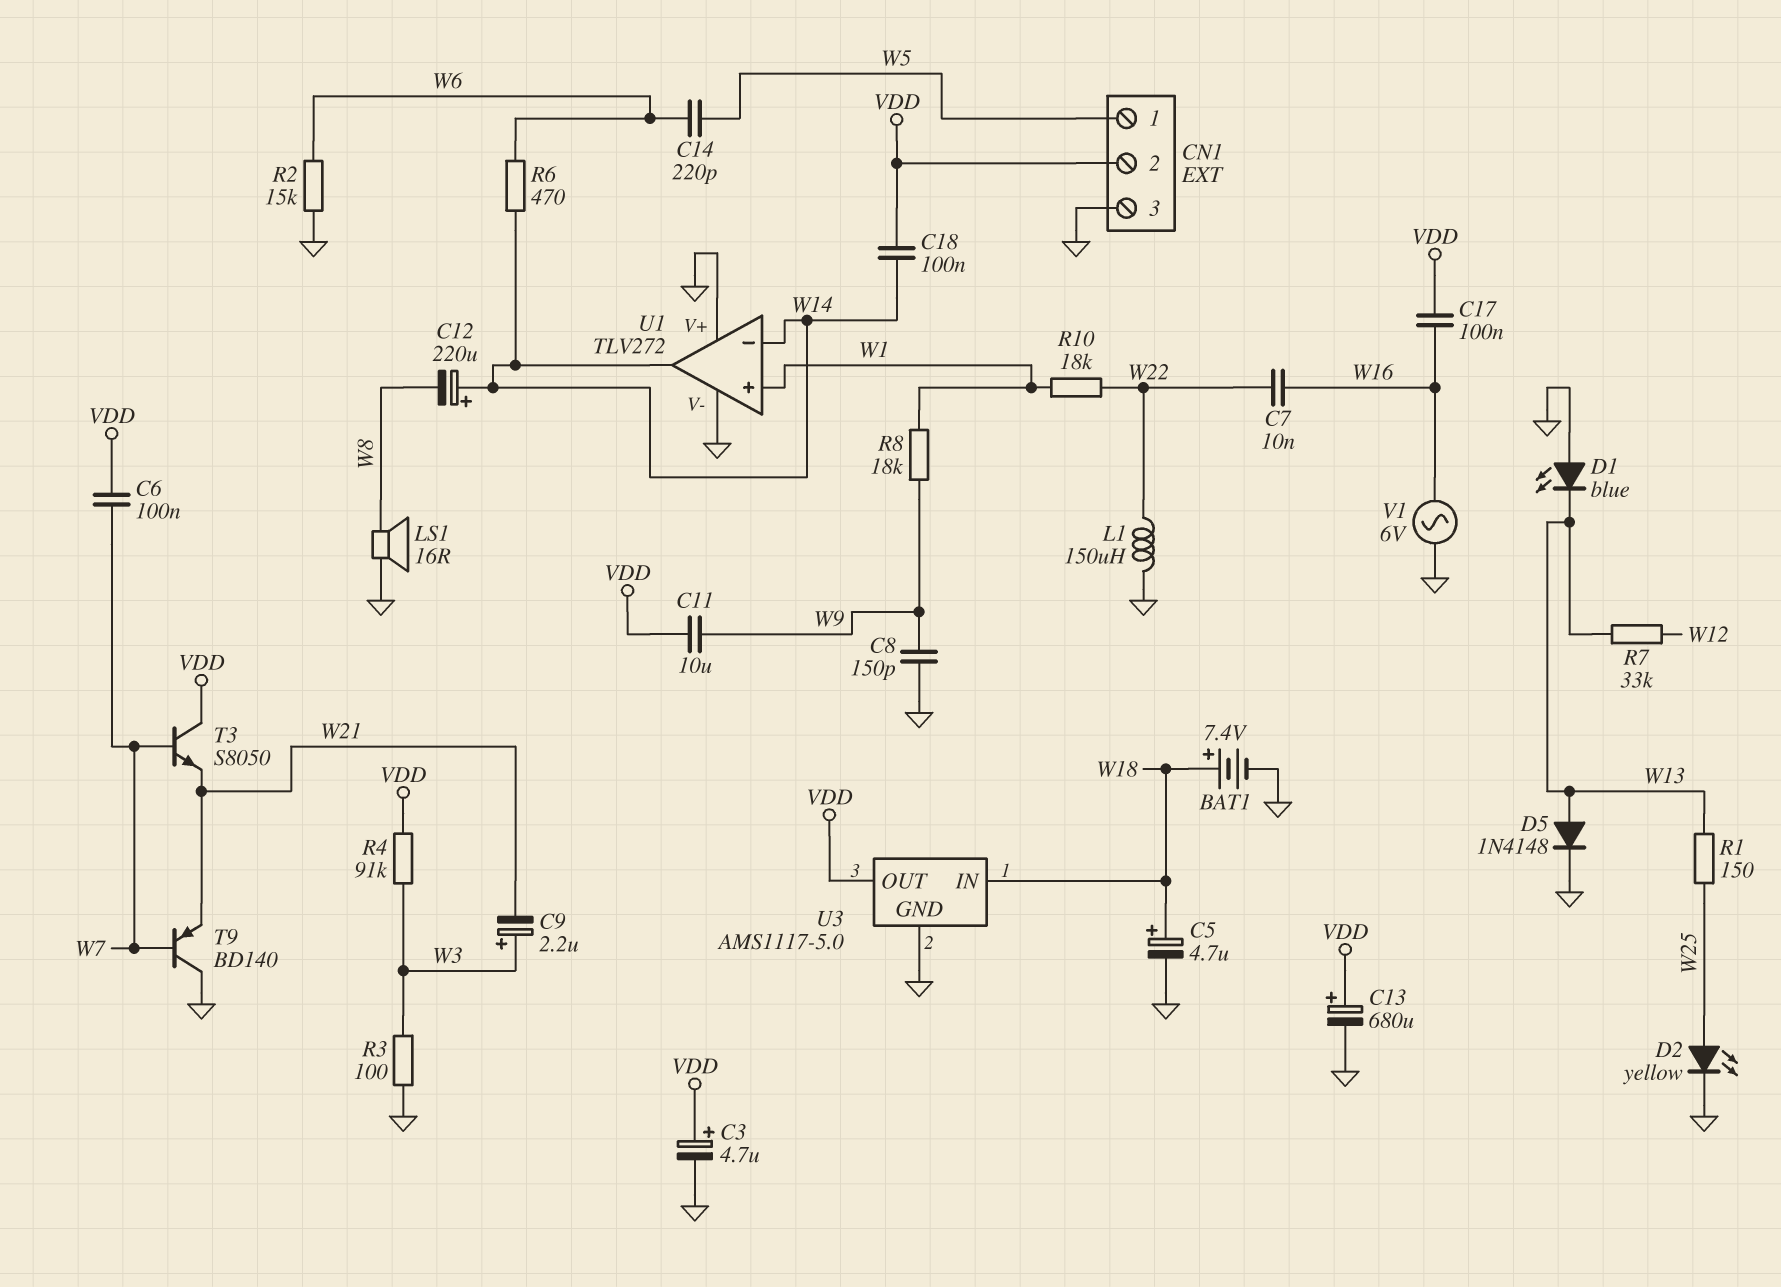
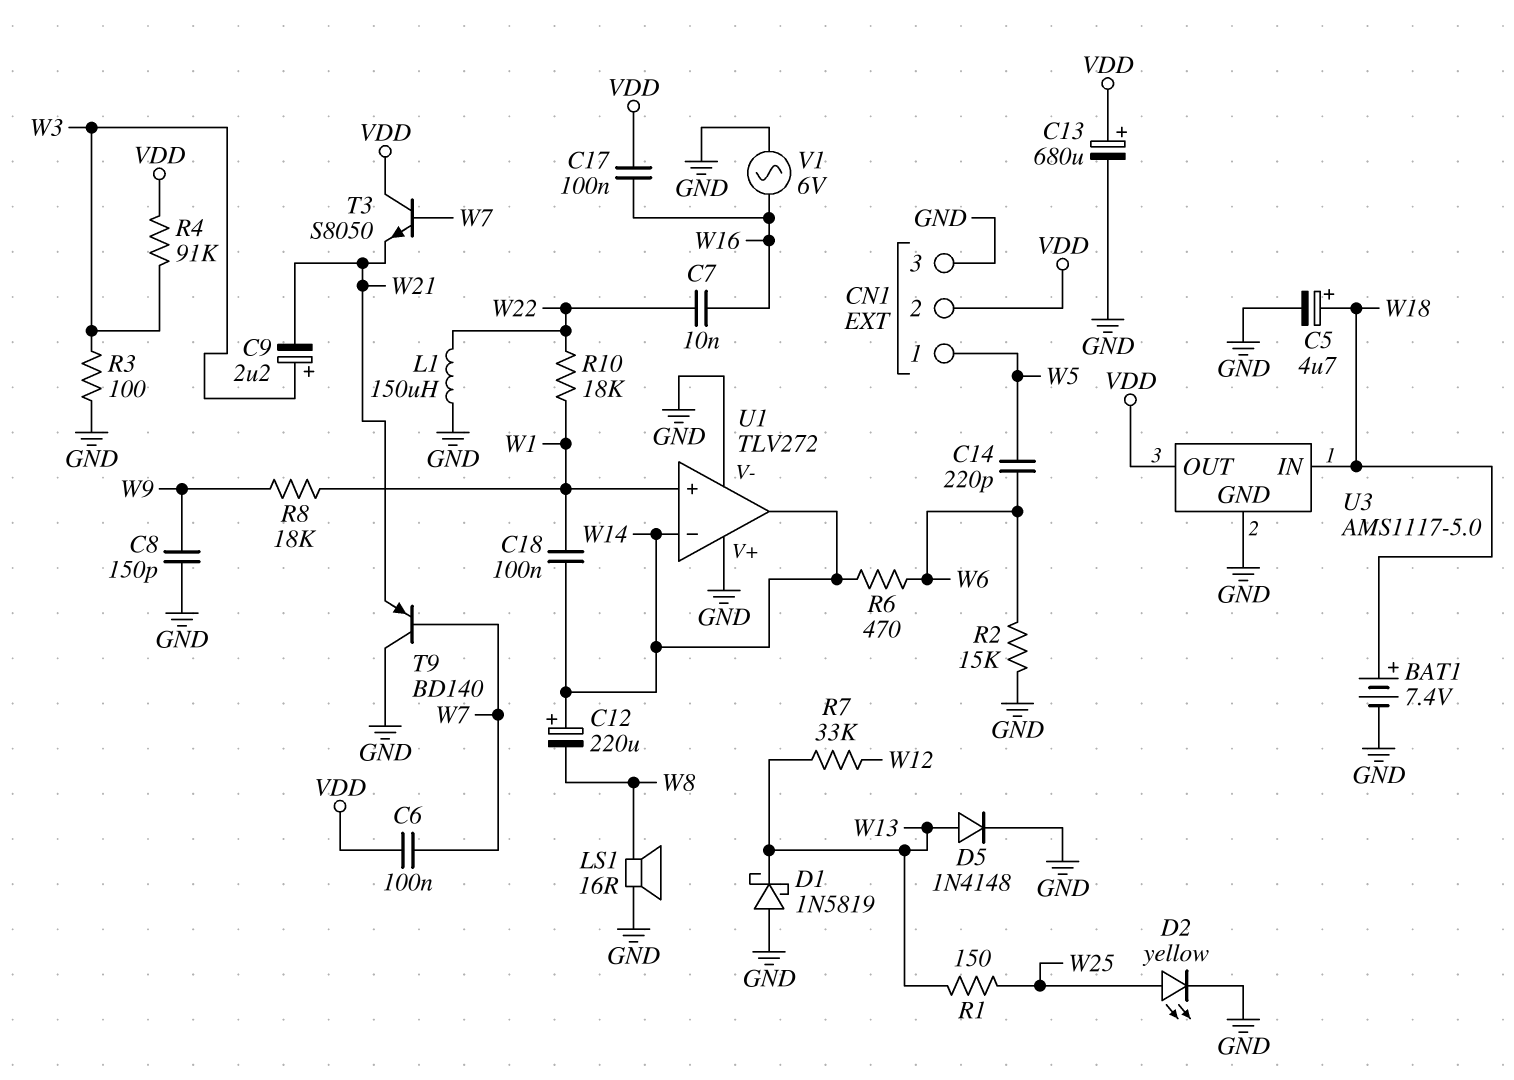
C3: 4.7uF (plus VDD, minus GND) -> none
C11: 10uF (VDD, W9) -> none
C18: 100nF (VDD, W14) -> 100nF (W1, W14)
D1: LED blue (A GND, K W13) -> schottky 1N5819 (A GND, K W13)

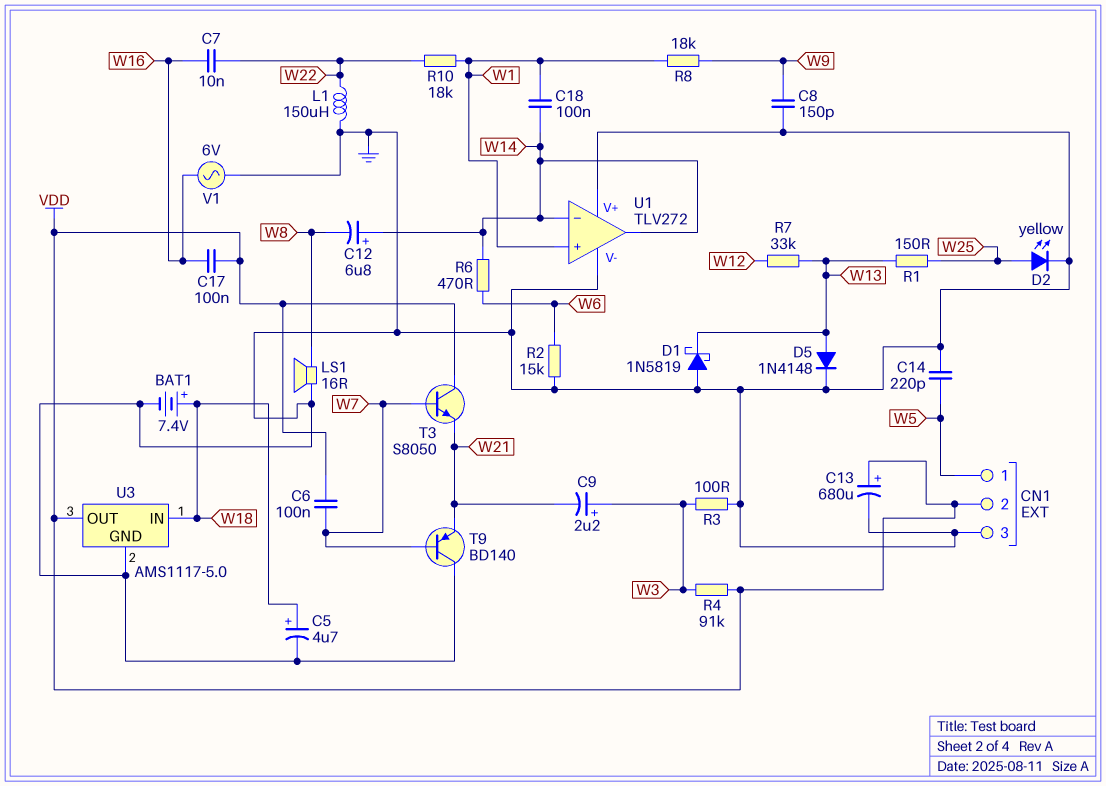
C12: 220uF (plus W14, minus W8) -> 6.8uF (plus W14, minus W8)
C14: 220pF (W5, W6) -> 220pF (GND, W5)

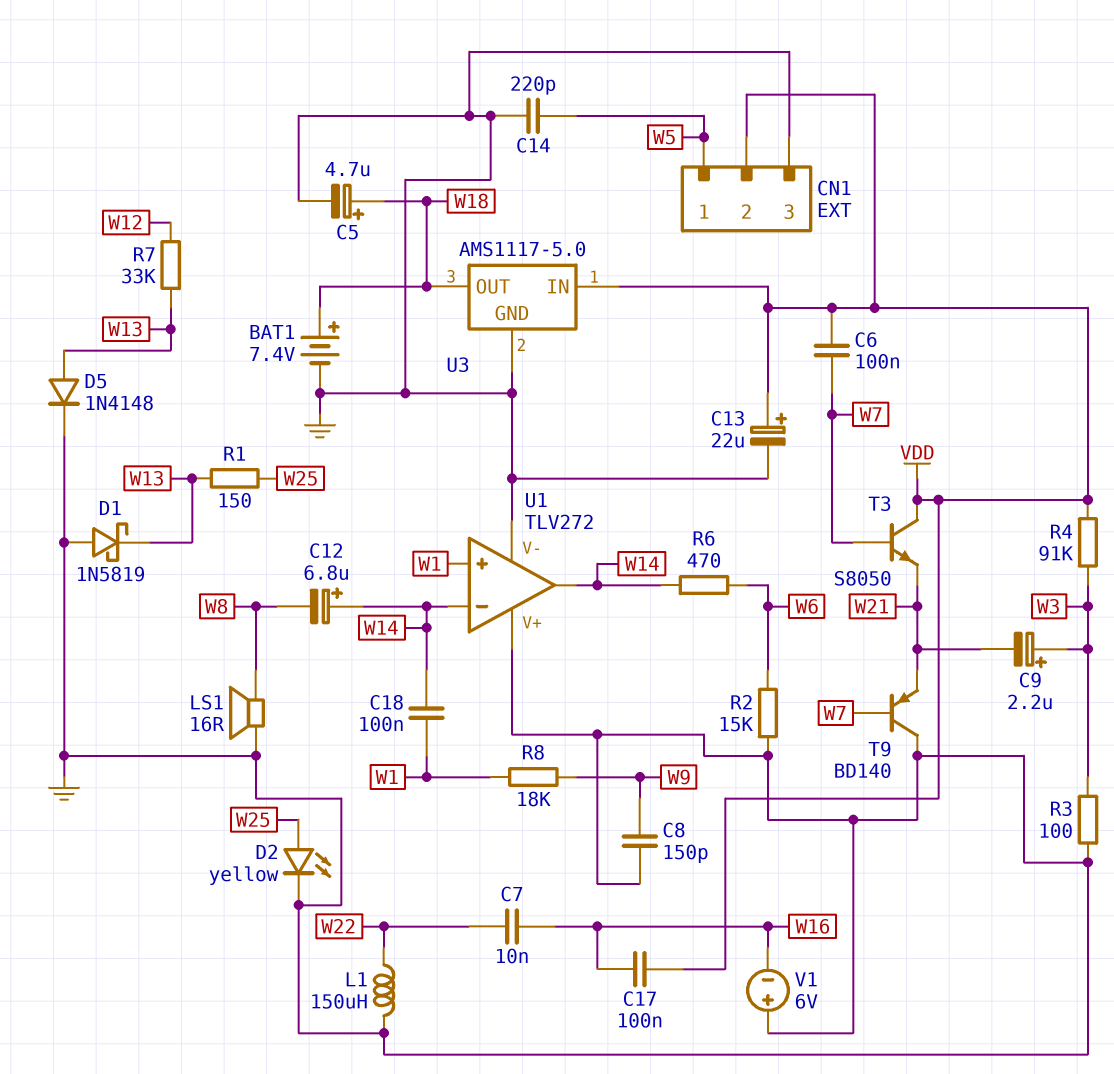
C13: 680uF (plus VDD, minus GND) -> 22uF (plus VDD, minus GND)
R10: 18k (W1, W22) -> none
U3 pin IN: W18 -> VDD
U3 pin OUT: VDD -> W18
V1: AC 6V (GND, W16) -> 6V (plus GND, minus W16)

